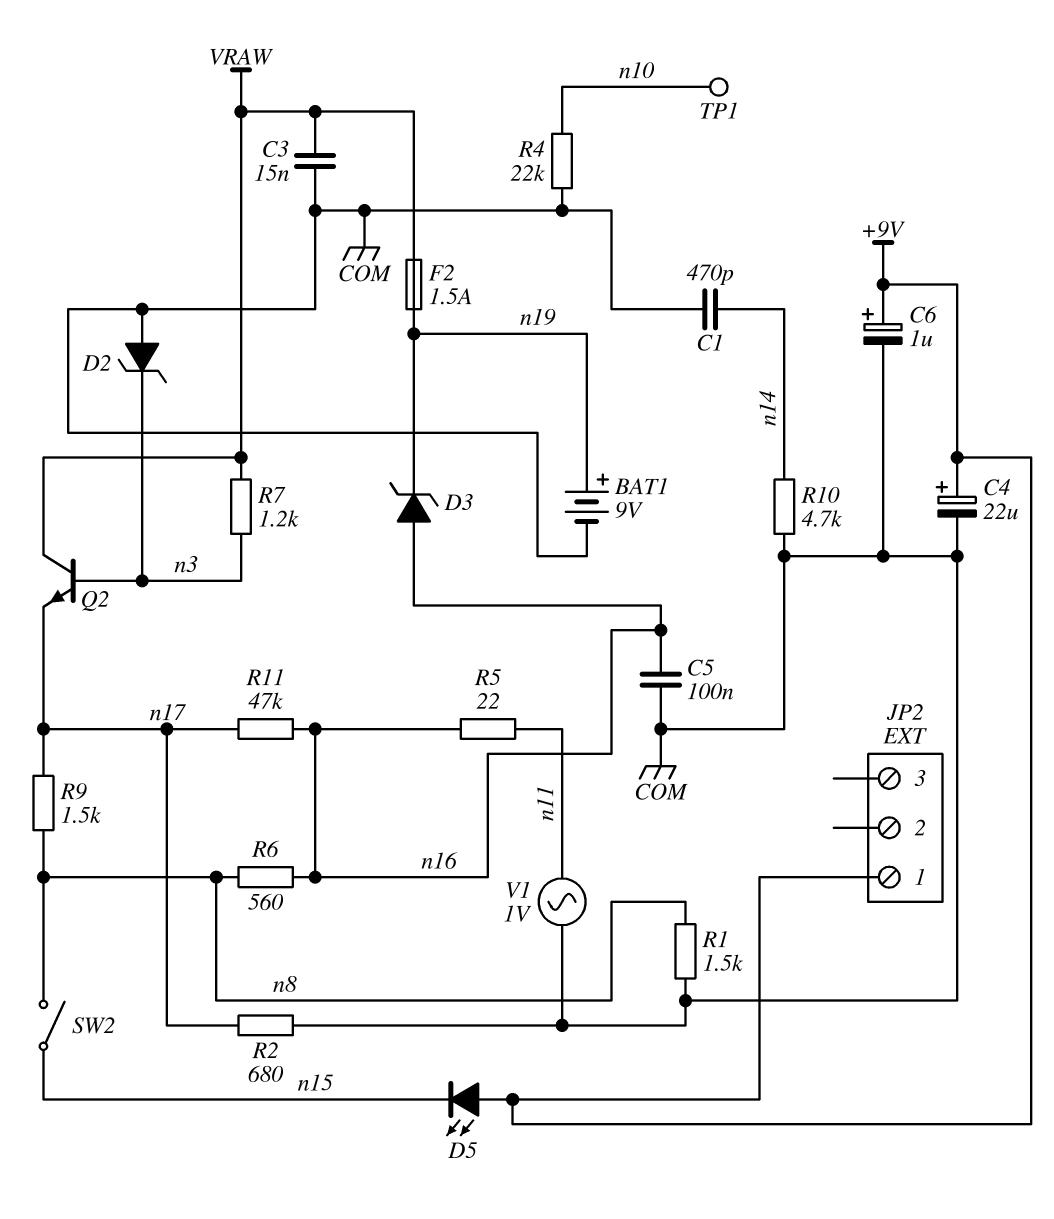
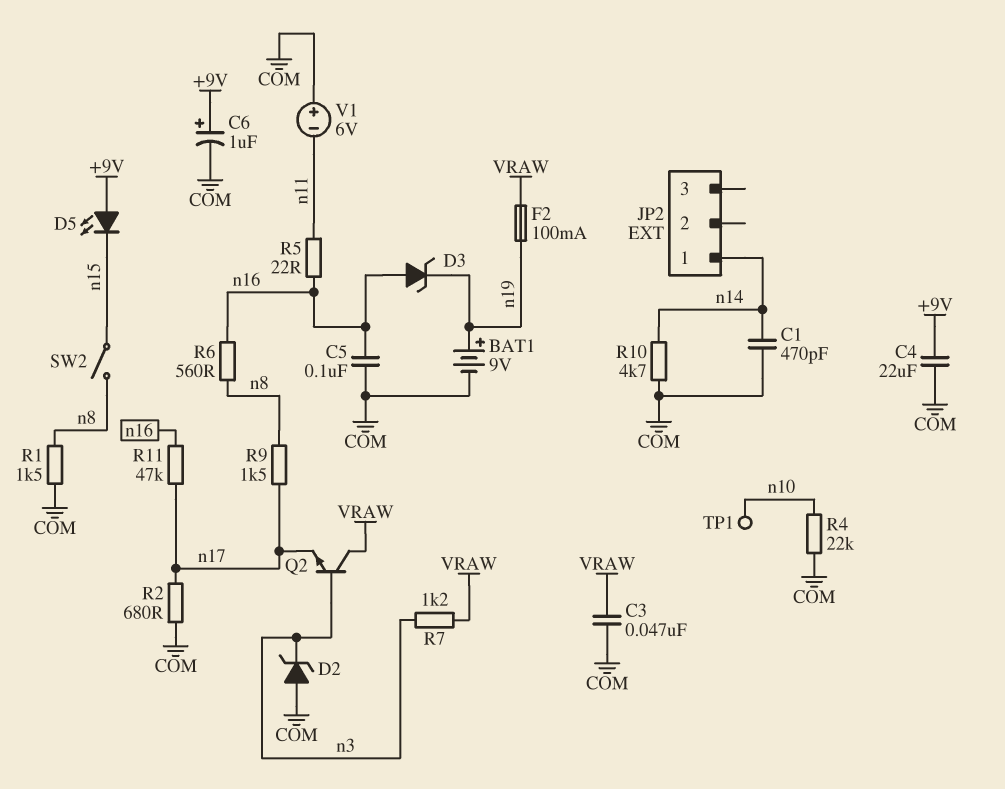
C3: 15nF (COM, VRAW) -> 47nF (COM, VRAW)
C4: 22uF (plus +9V, minus COM) -> 22uF (+9V, COM)
F2: 1.5A (VRAW, n19) -> 100mA (VRAW, n19)
JP2 pin 1: +9V -> n14
V1: AC 1V (COM, n11) -> 6V (plus COM, minus n11)

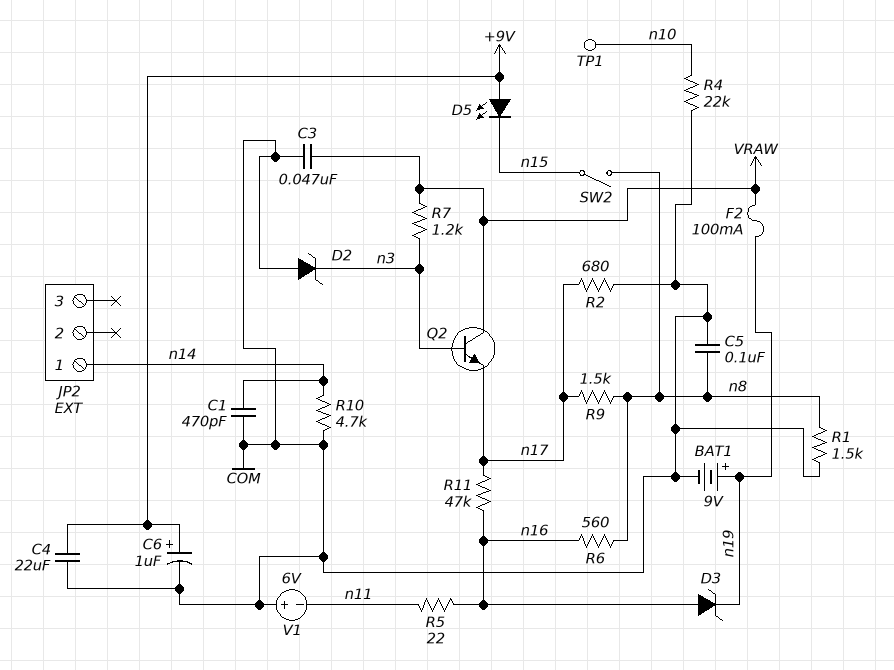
C5: 100nF (COM, n16) -> 100nF (COM, n8)

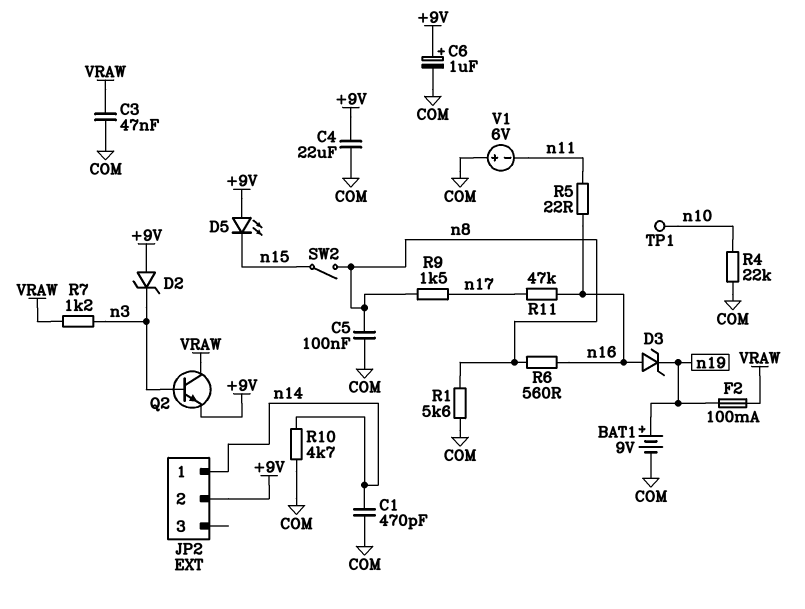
D2: zener (A COM, K n3) -> zener (A +9V, K n3)
JP2 pin 2: none -> +9V
Q2: NPN (B n3, C VRAW, E n17) -> NPN (B n3, C VRAW, E +9V)
R1: 1.5k (COM, n8) -> 5.6k (COM, n8)
R2: 680 (COM, n17) -> none

